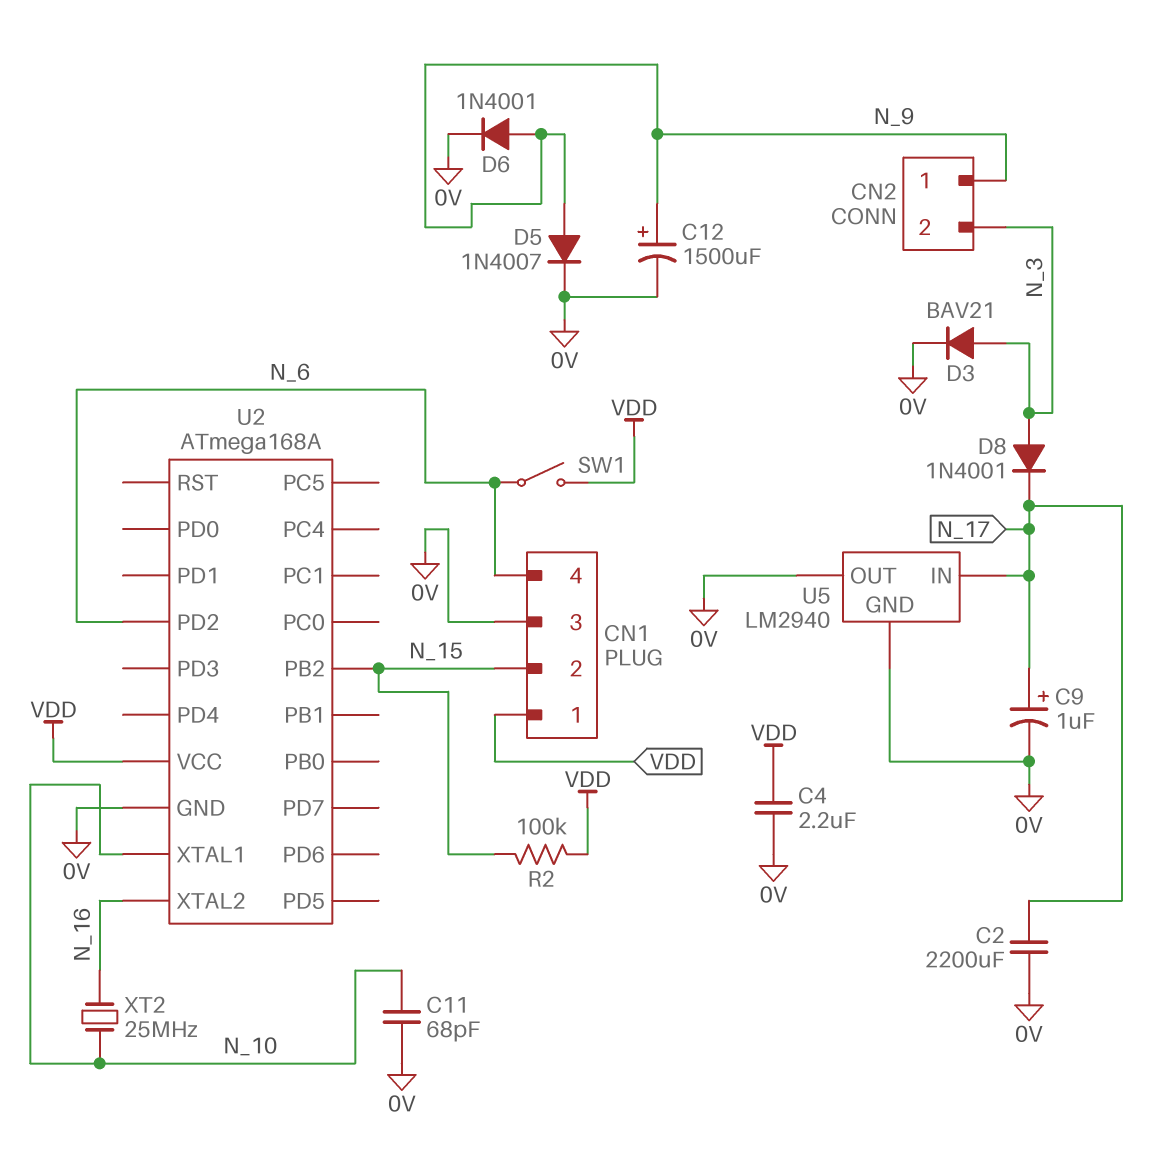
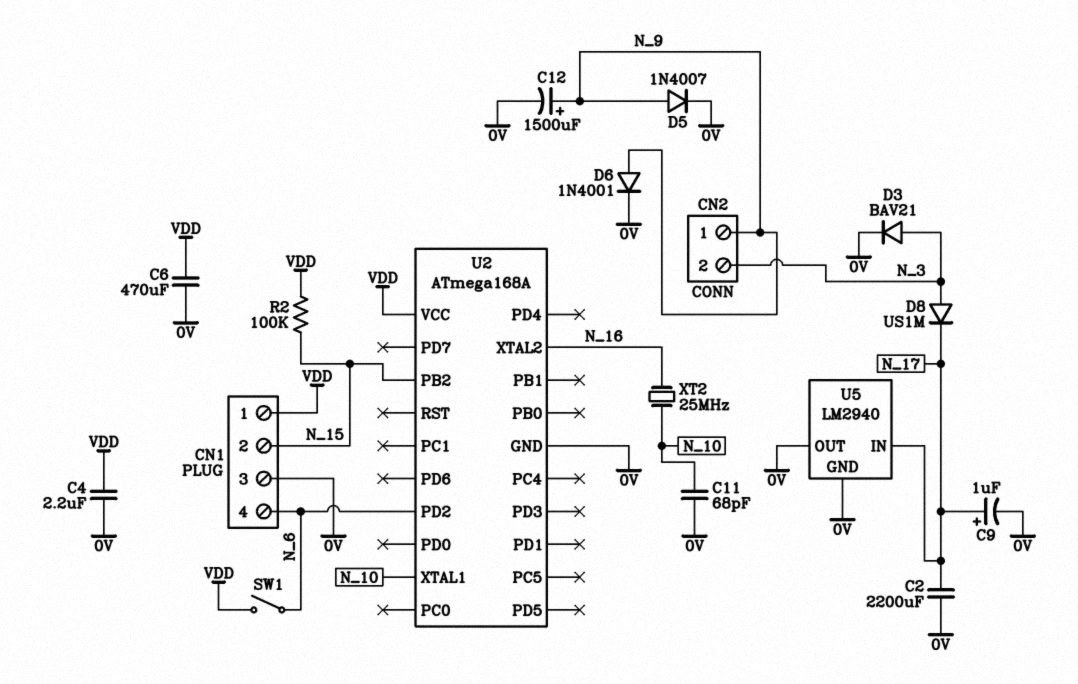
C6: none -> 470uF (0V, VDD)
D8: diode 1N4001 (A N_3, K N_17) -> diode US1M (A N_3, K N_17)

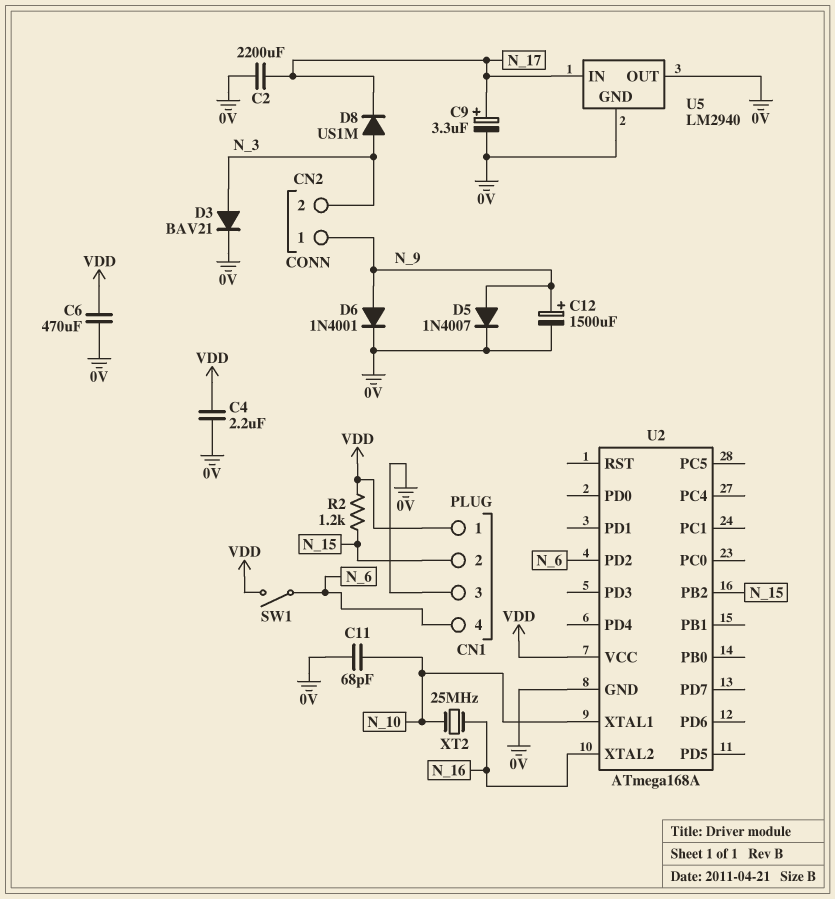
C9: 1uF (plus N_17, minus 0V) -> 3.3uF (plus N_17, minus 0V)
R2: 100k (N_15, VDD) -> 1.2k (N_15, VDD)

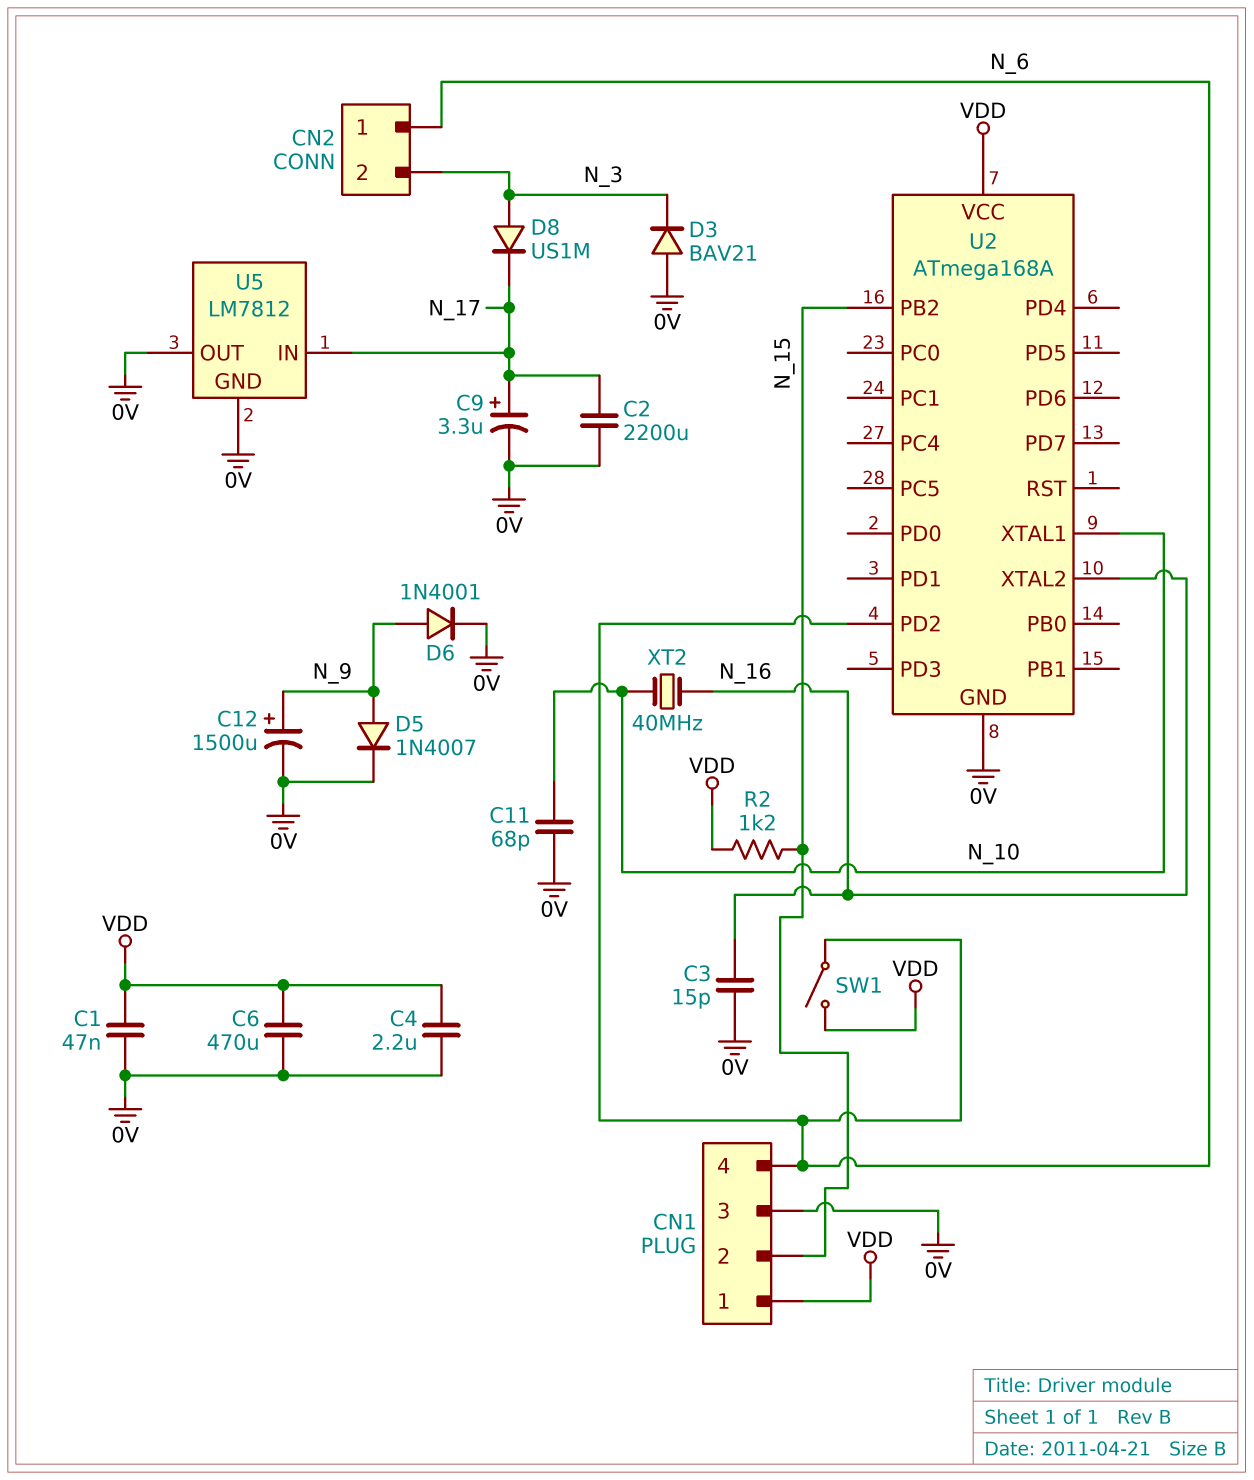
C1: none -> 47nF (0V, VDD)
C3: none -> 15pF (0V, N_16)
CN2 pin 1: N_9 -> N_6
D3: diode BAV21 (A N_3, K 0V) -> diode BAV21 (A 0V, K N_3)
U5: LM2940 -> LM7812
XT2: 25MHz (N_10, N_16) -> 40MHz (N_10, N_16)

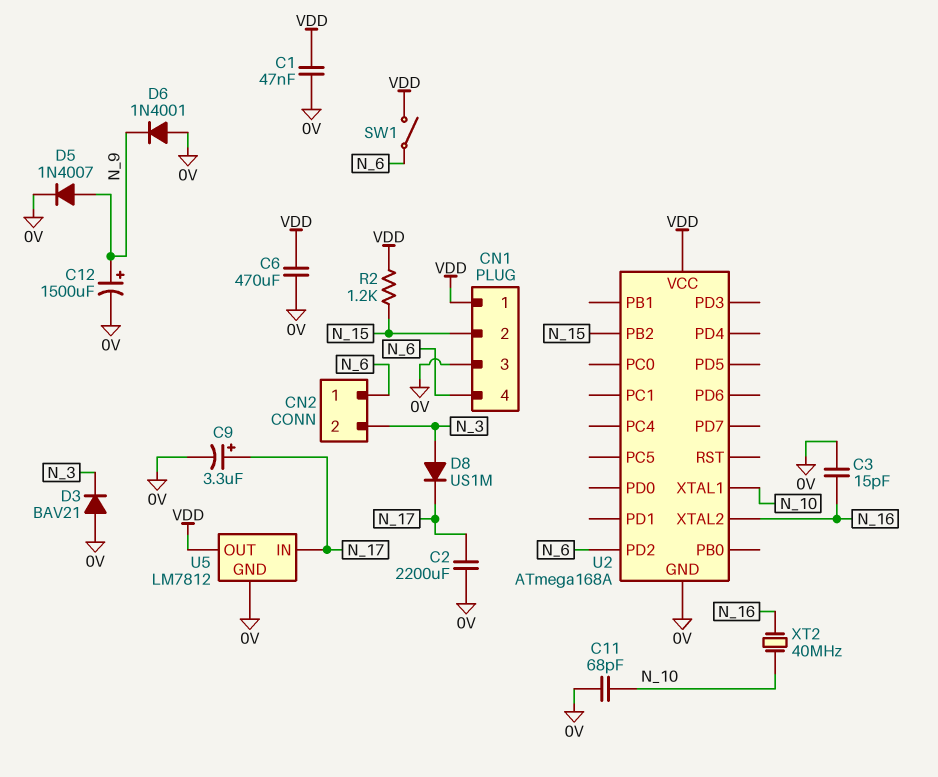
C4: 2.2uF (0V, VDD) -> none
D6: diode 1N4001 (A N_9, K 0V) -> diode 1N4001 (A 0V, K N_9)
U5 pin OUT: 0V -> VDD

